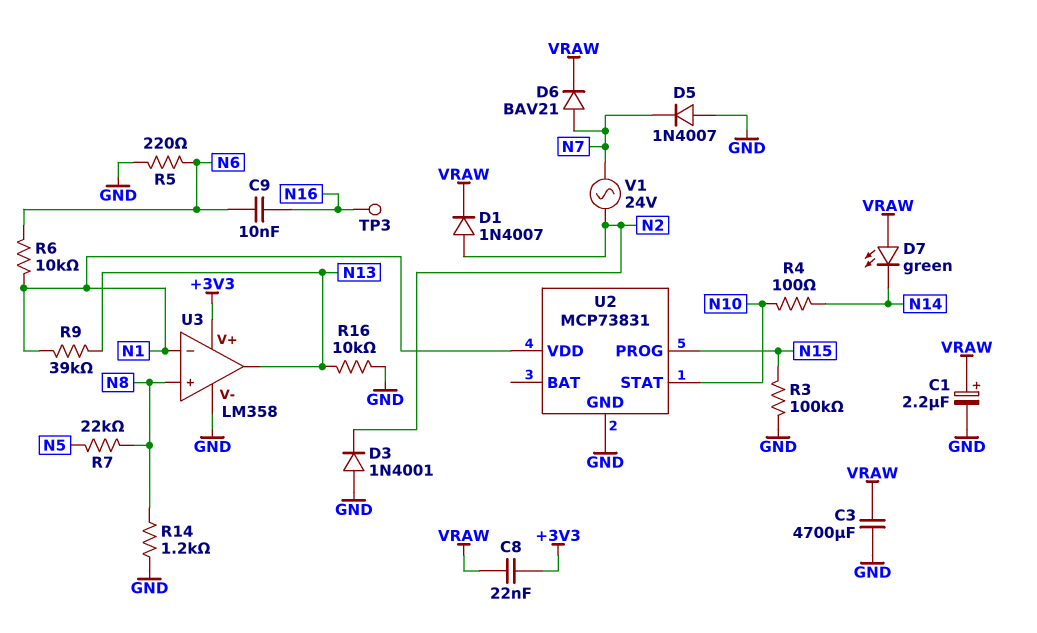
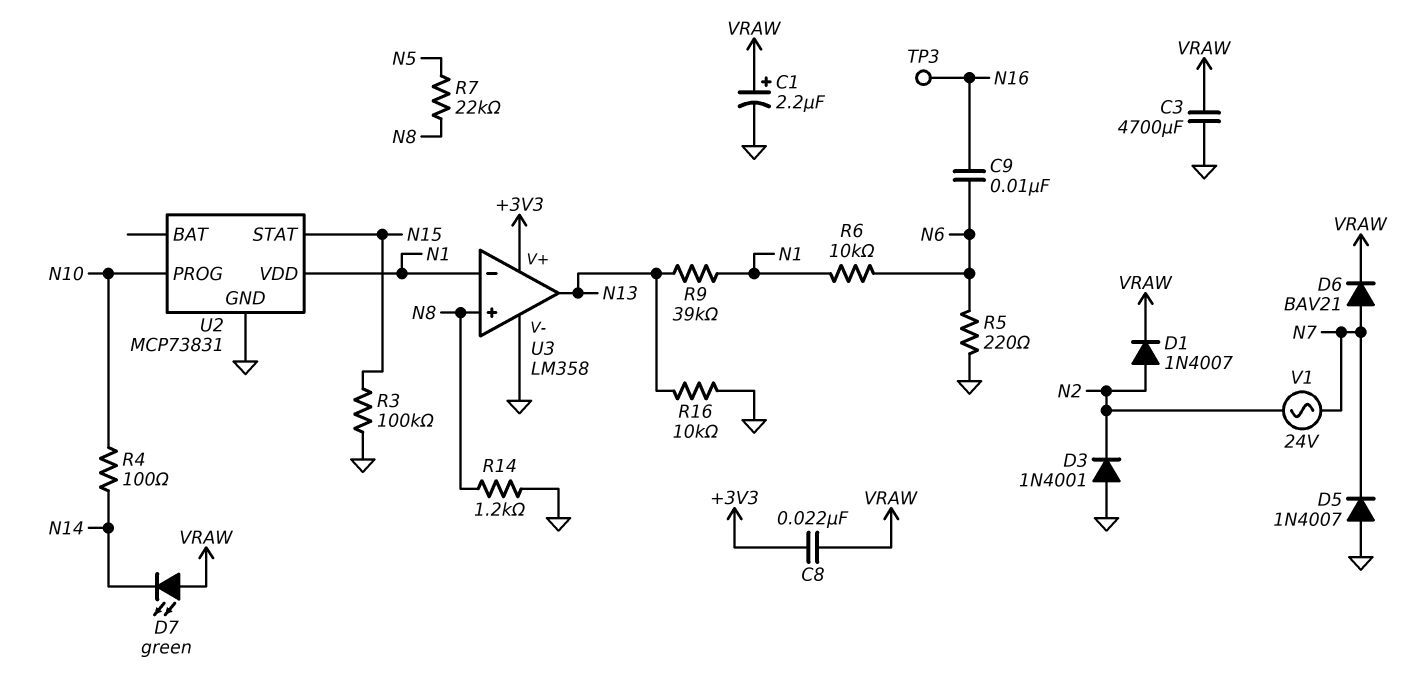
U2 pin PROG: N15 -> N10
U2 pin STAT: N10 -> N15

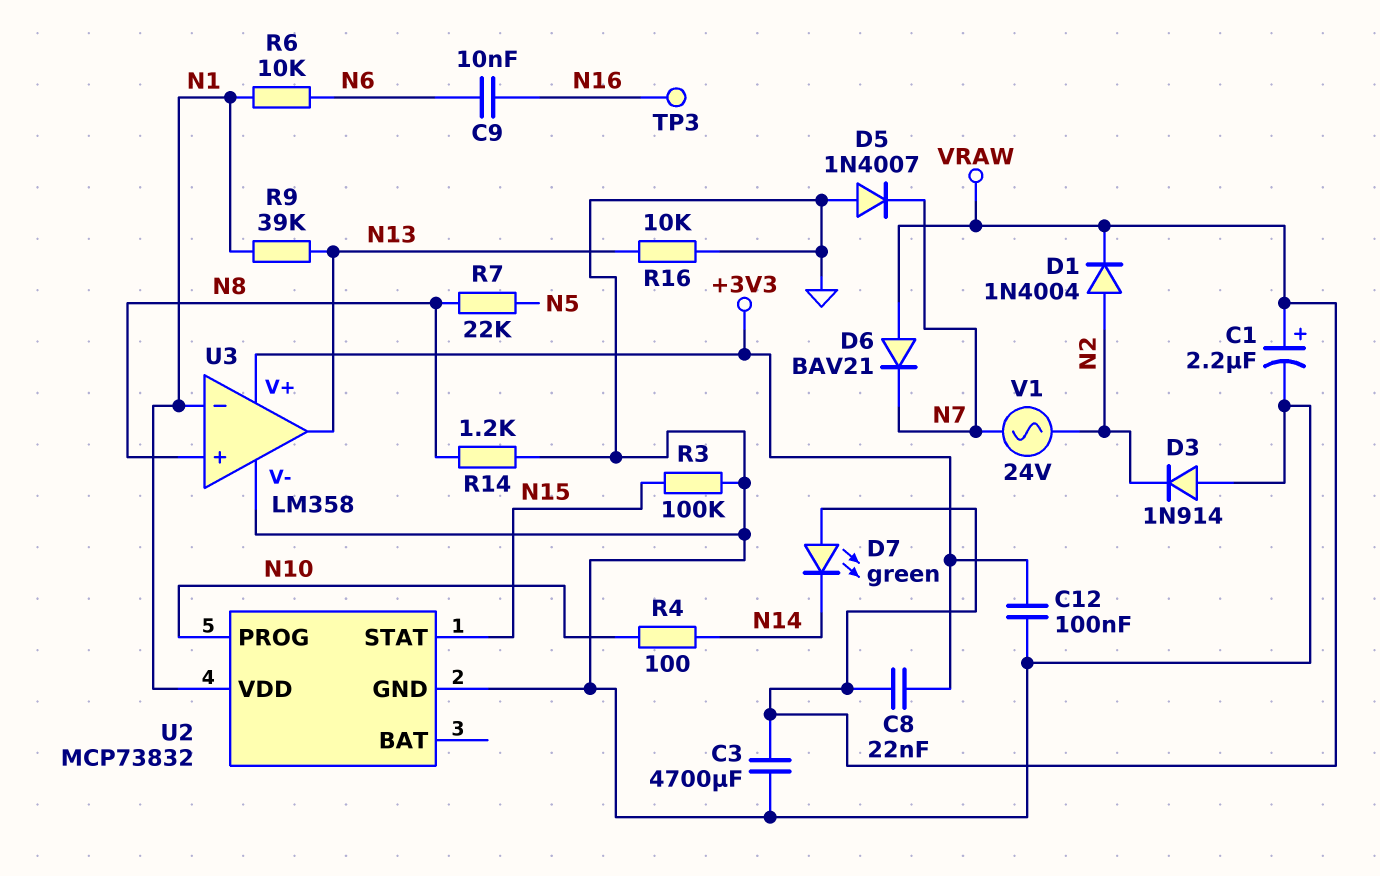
C12: none -> 100nF (+3V3, GND)
D1: diode 1N4007 (A N2, K VRAW) -> diode 1N4004 (A N2, K VRAW)
D3: diode 1N4001 (A GND, K N2) -> diode 1N914 (A GND, K N2)
D6: diode BAV21 (A N7, K VRAW) -> diode BAV21 (A VRAW, K N7)
R5: 220 (GND, N6) -> none
U2: MCP73831 -> MCP73832

